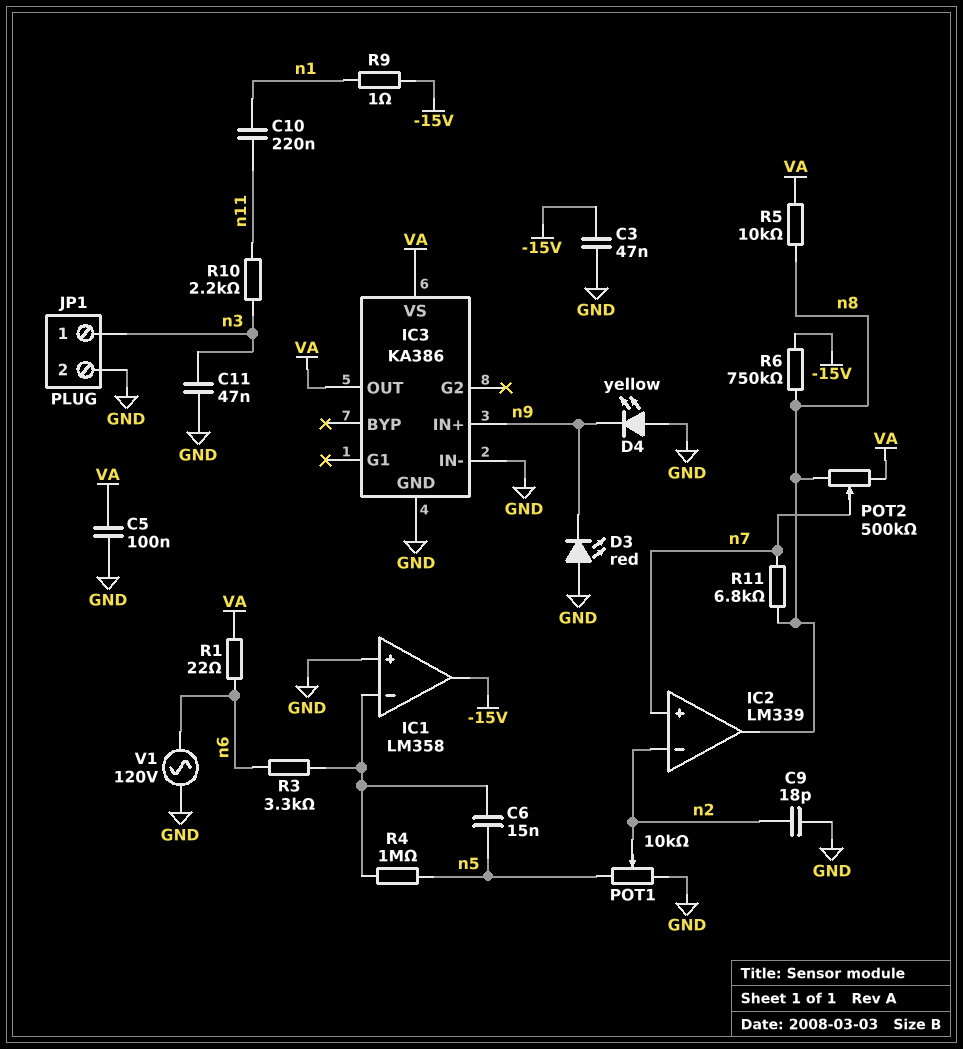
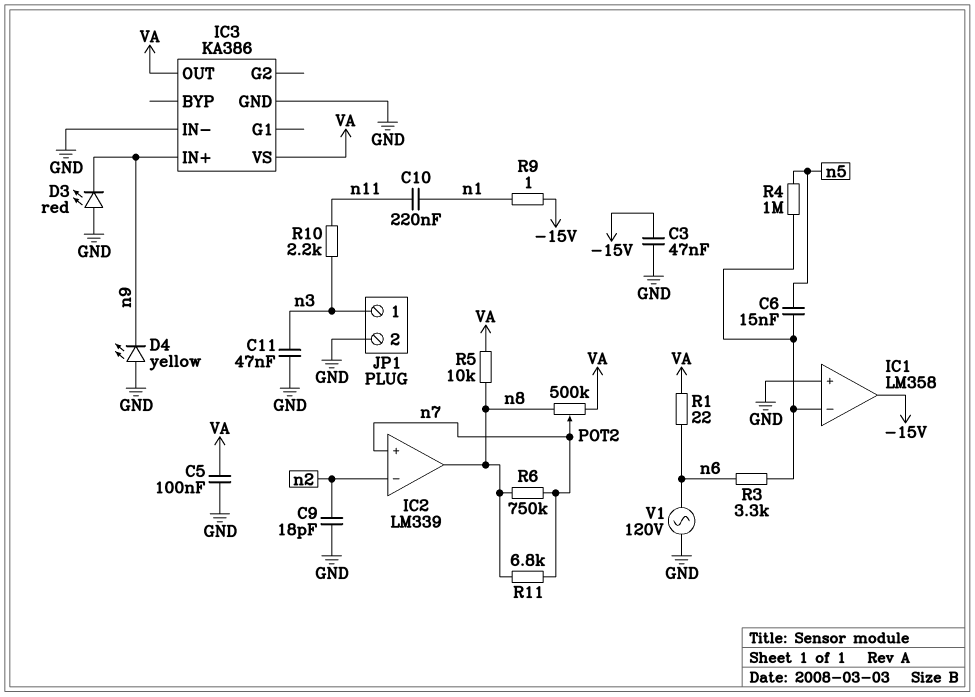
POT1: 10k (GND, n5, wiper n2) -> none
R6: 750k (-15V, n8) -> 750k (n7, n8)

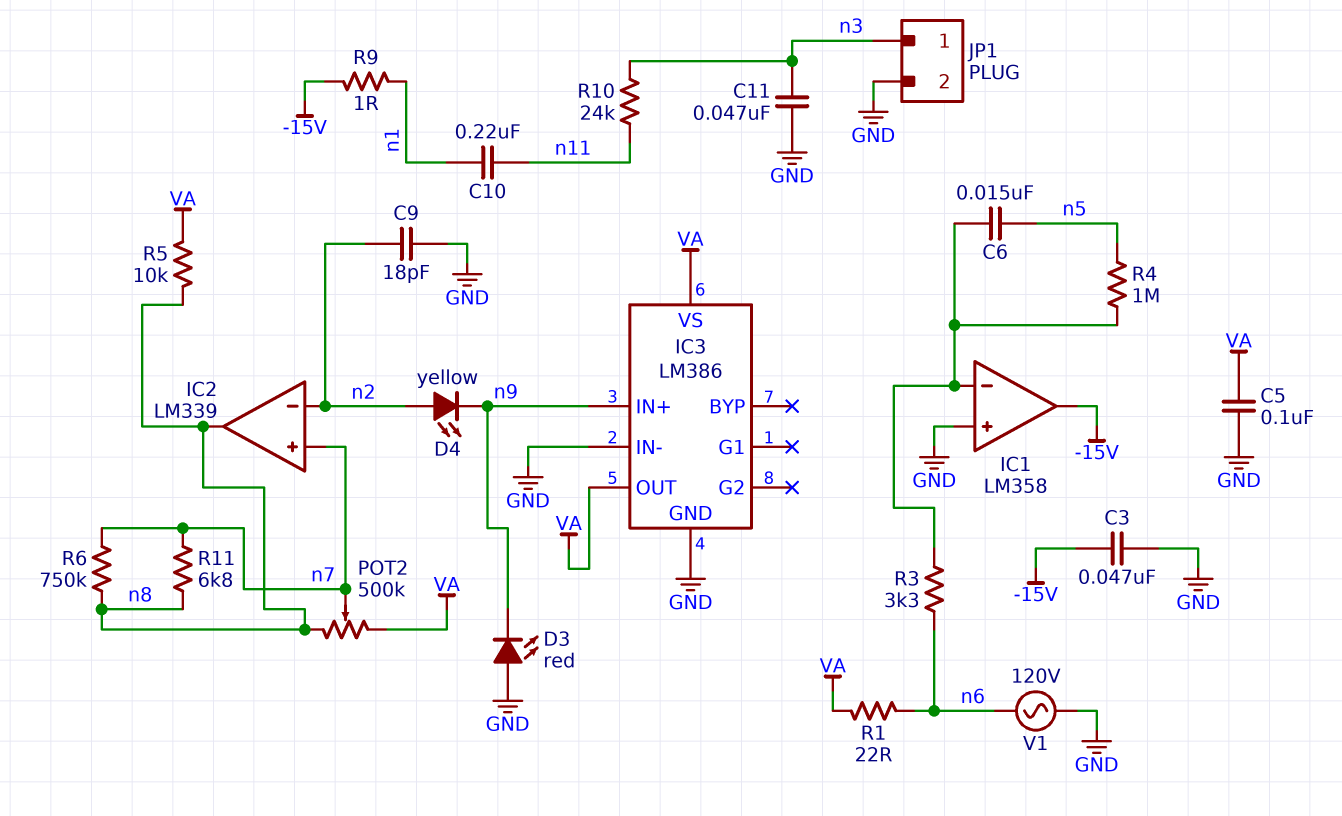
D4: LED yellow (A GND, K n9) -> LED yellow (A n2, K n9)
IC3: KA386 -> LM386
R10: 2.2k (n3, n11) -> 24k (n3, n11)

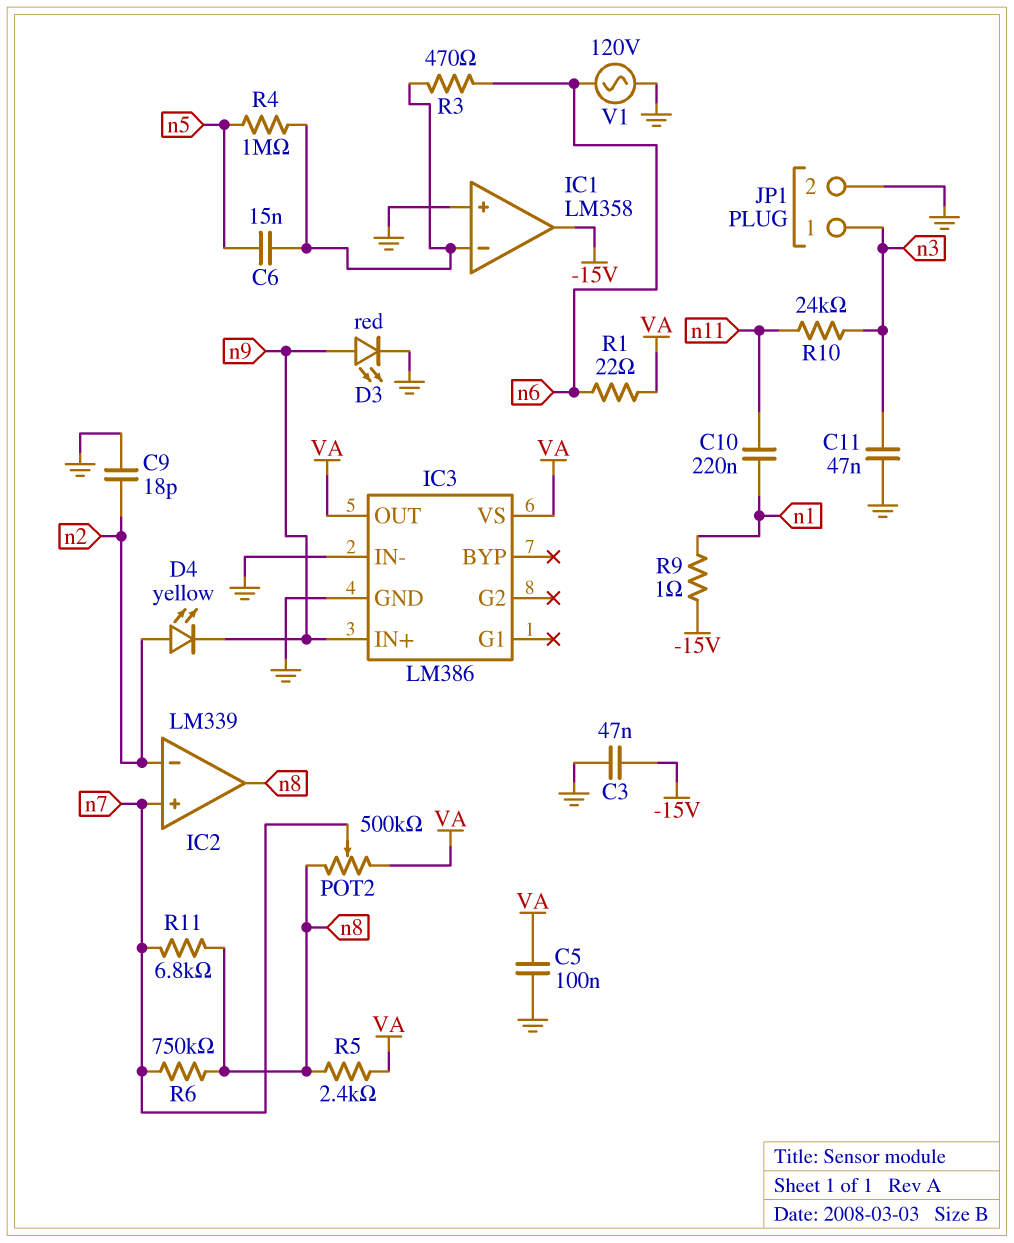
D3: LED red (A GND, K n9) -> LED red (A n9, K GND)
R3: 3.3k (IC1/in-, n6) -> 470 (IC1/in-, n6)
R5: 10k (VA, n8) -> 2.4k (VA, n8)

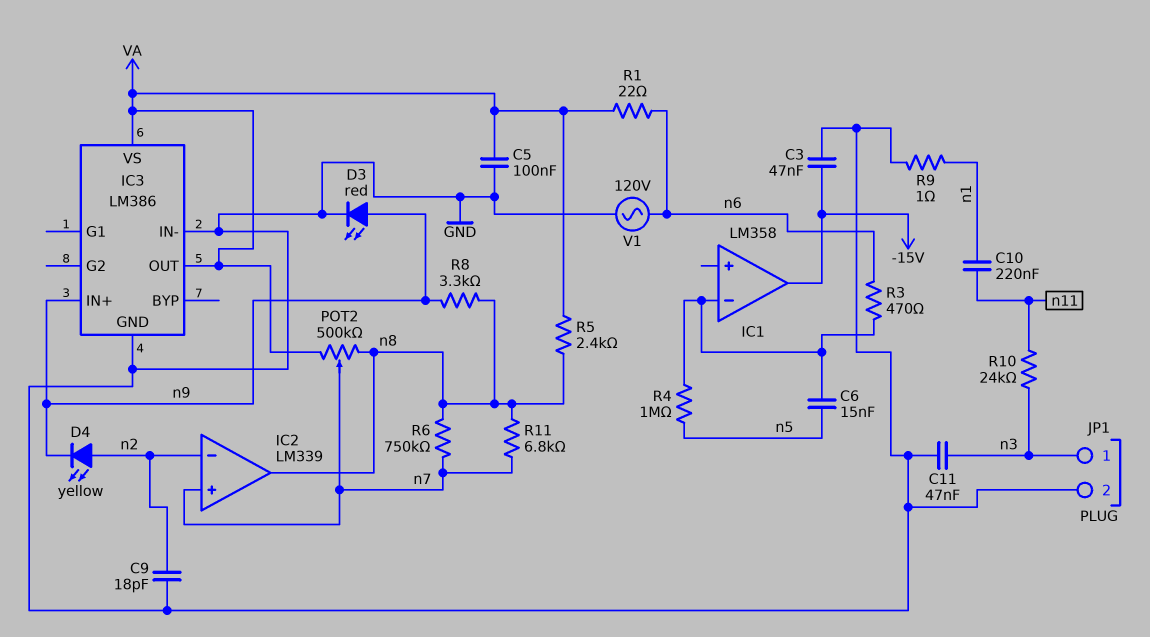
IC1 pin in+: GND -> none
R8: none -> 3.3k (n8, n9)
R9: 1 (-15V, n1) -> 1 (GND, n1)

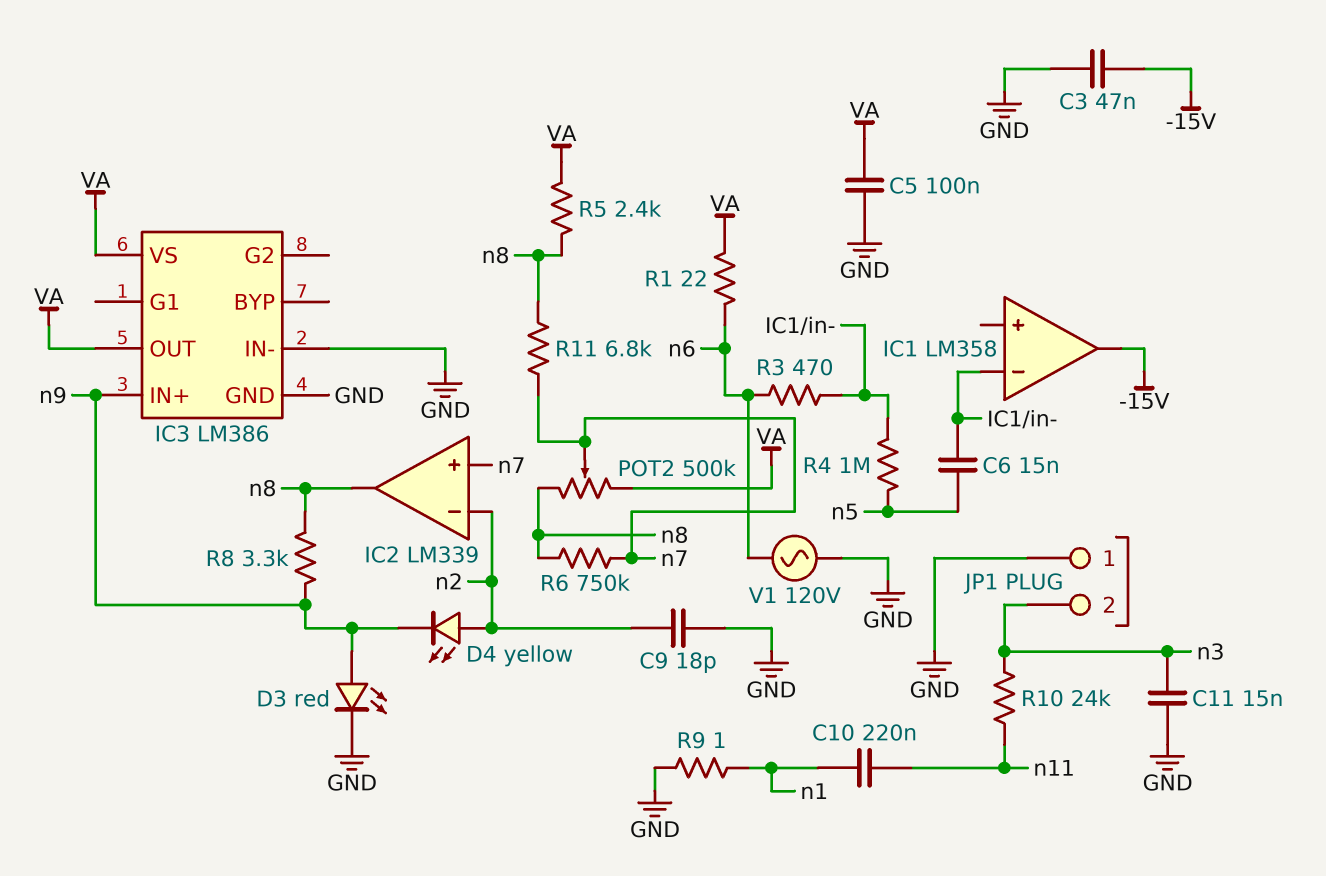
C11: 47nF (GND, n3) -> 15nF (GND, n3)
JP1 pin 1: n3 -> GND
JP1 pin 2: GND -> n3

